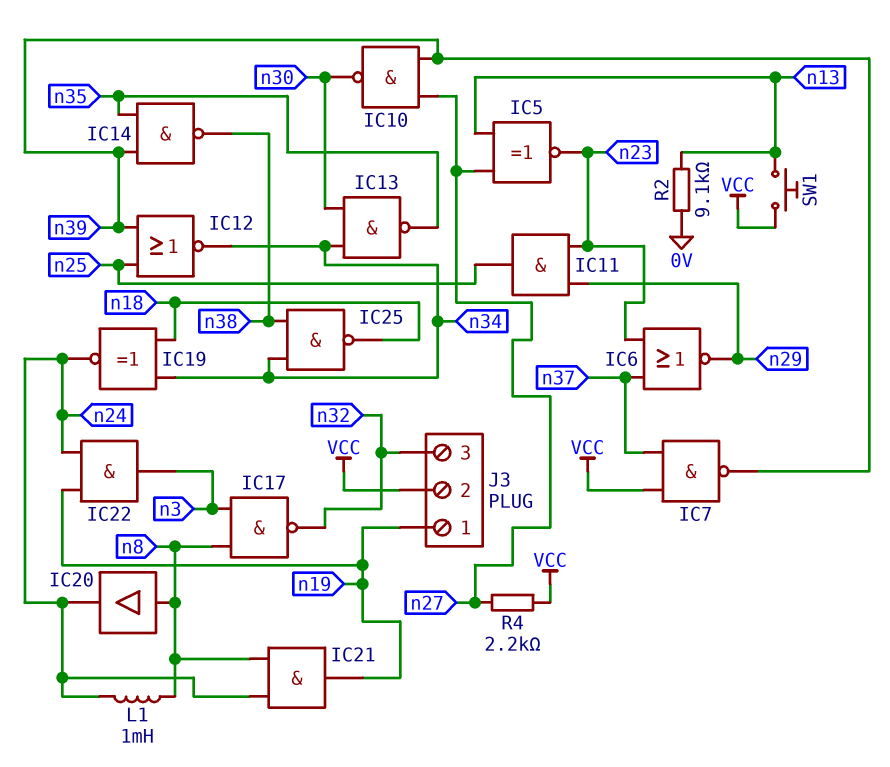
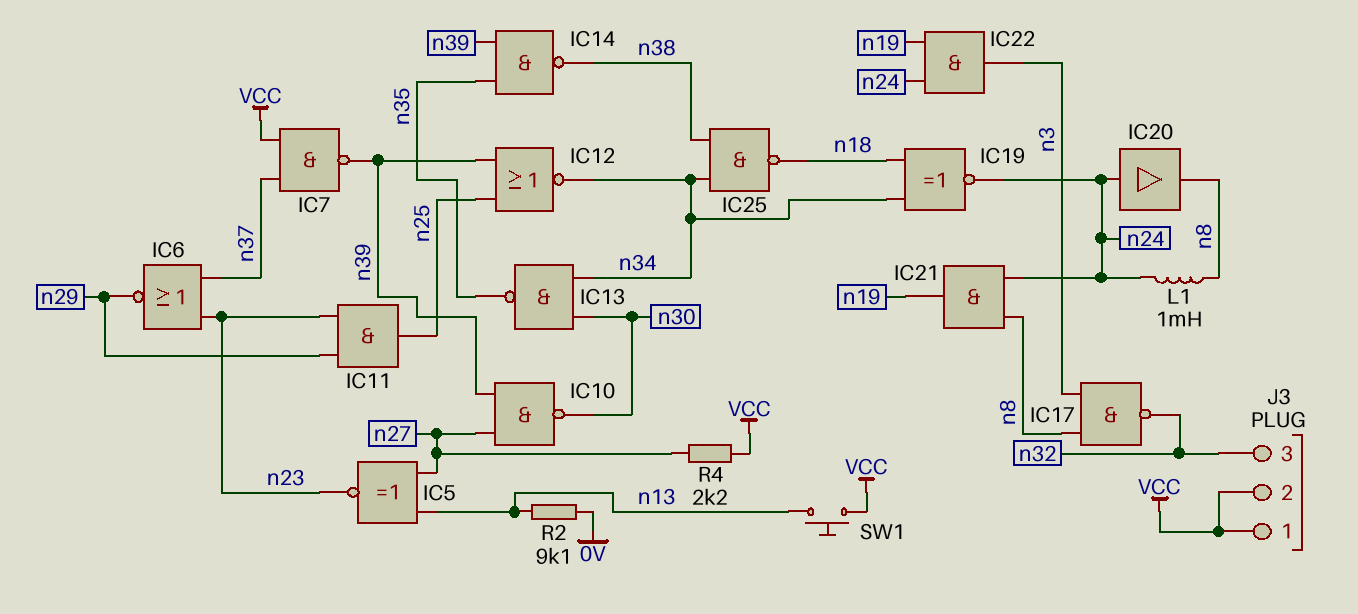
IC20: buffer (in n8, out n24) -> buffer (in n24, out n8)
J3 pin 1: n19 -> VCC

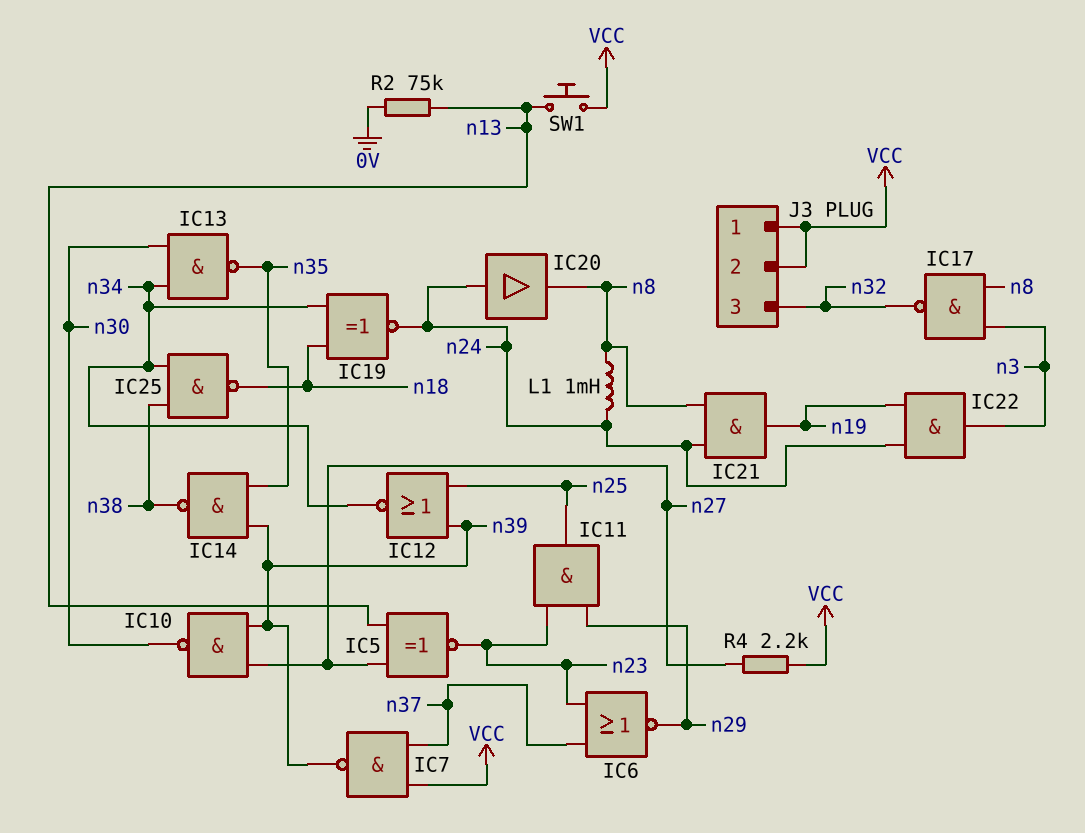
R2: 9.1k (0V, n13) -> 75k (0V, n13)

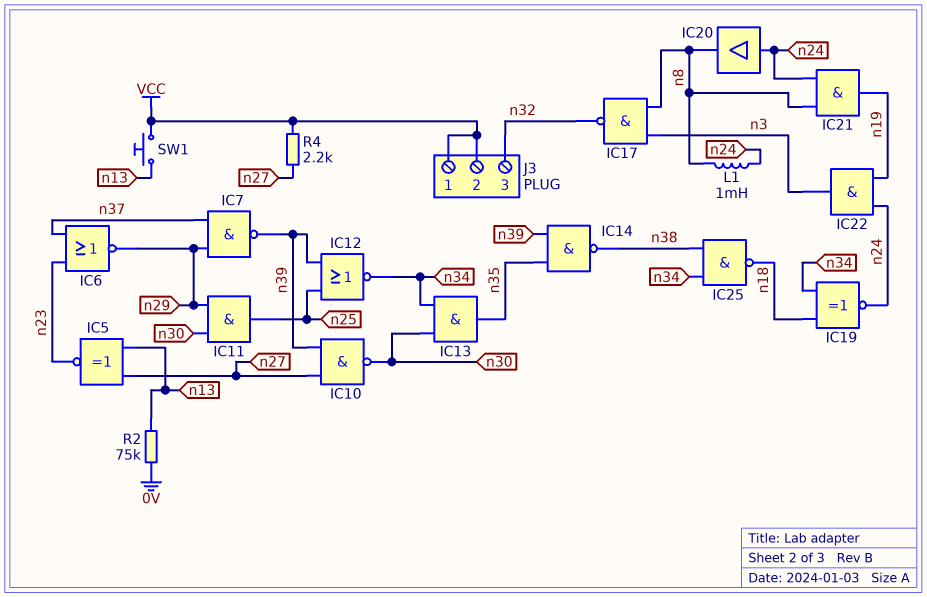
IC7: NAND (in VCC, in n37, out n39) -> NAND (in n29, in n37, out n39)
IC11: AND (in n23, in n29, out n25) -> AND (in n29, in n30, out n25)
IC13: NAND (in n30, in n34, out n35) -> AND (in n30, in n34, out n35)

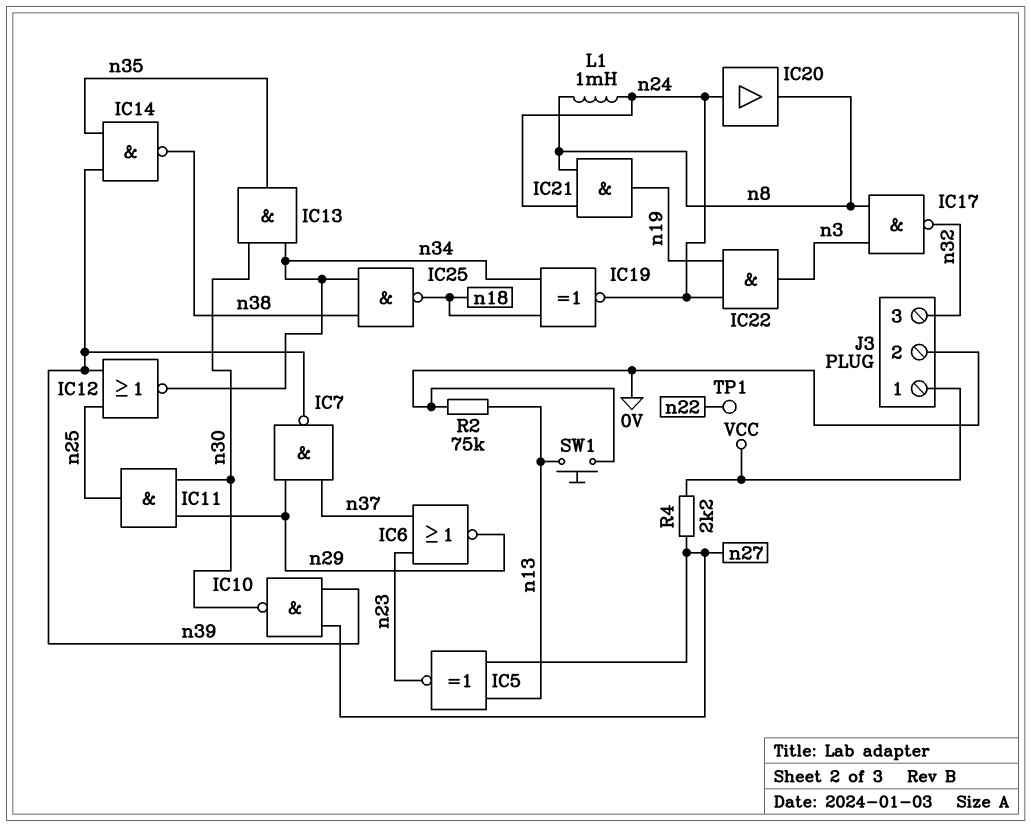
J3 pin 2: VCC -> 0V
SW1: button (VCC, n13) -> button (0V, n13)
TP1: none -> test point (n22)

